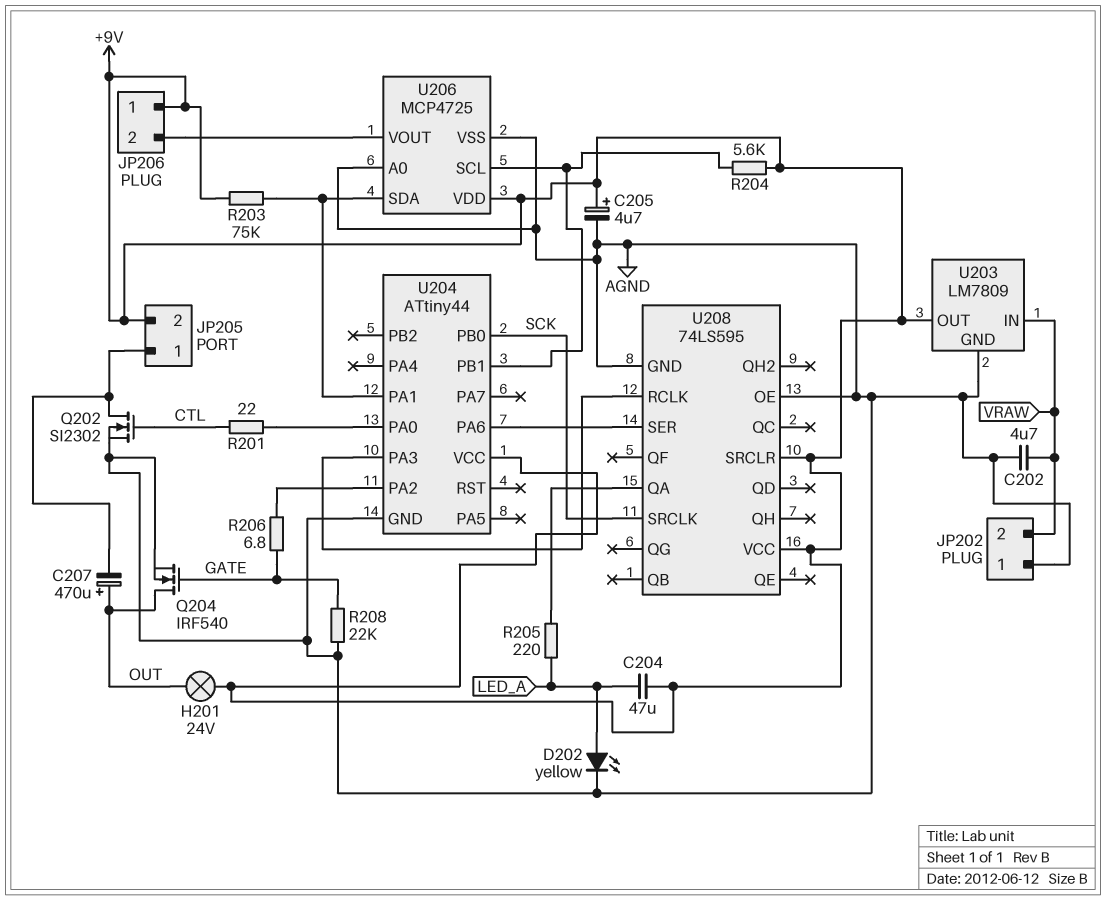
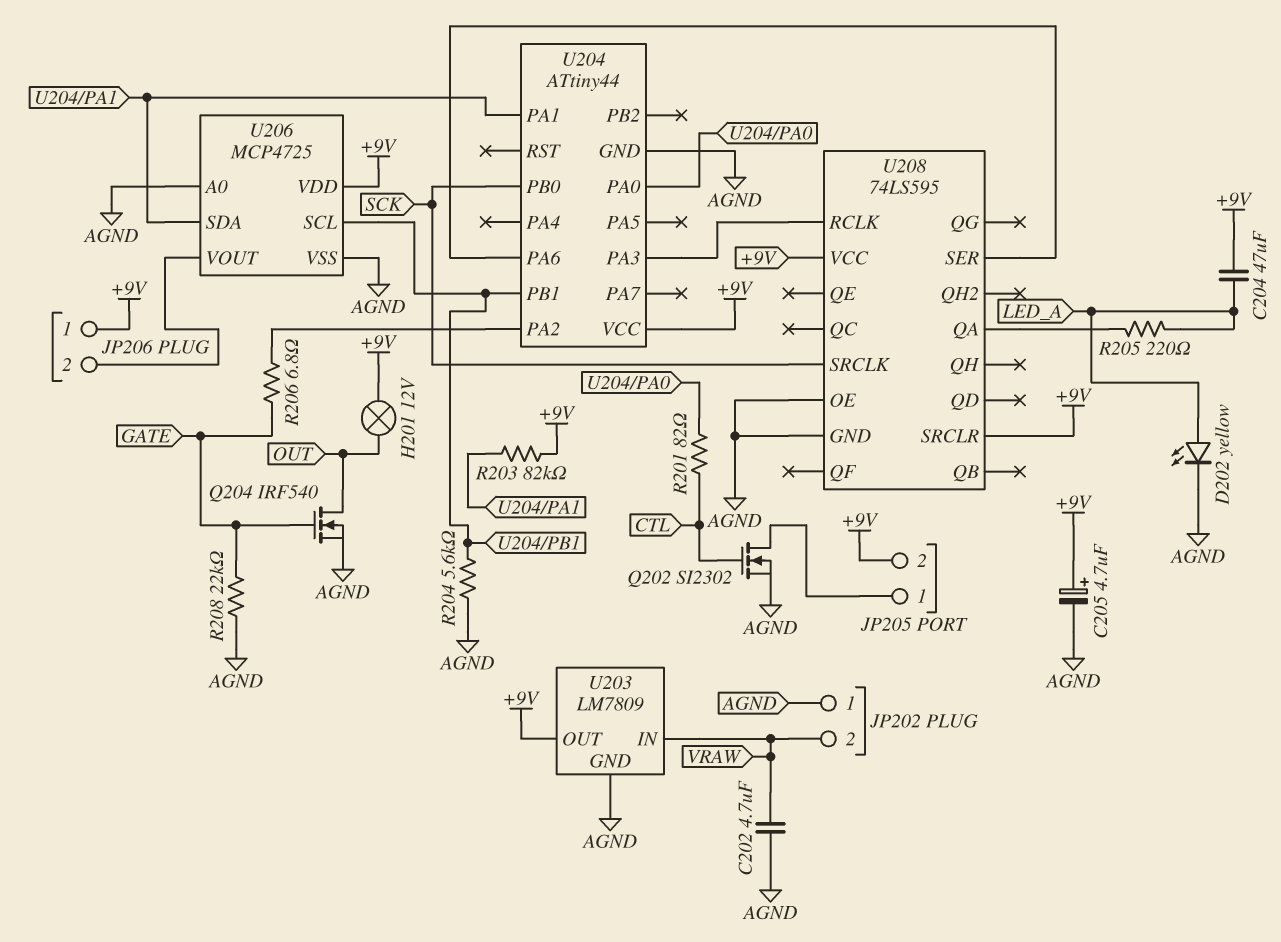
C207: 470uF (plus OUT, minus JP205/1) -> none
H201: lamp 24V (+9V, OUT) -> lamp 12V (+9V, OUT)
R201: 22 (CTL, U204/PA0) -> 82 (CTL, U204/PA0)
R203: 75k (+9V, U204/PA1) -> 82k (+9V, U204/PA1)
R204: 5.6k (+9V, U204/PB1) -> 5.6k (AGND, U204/PB1)

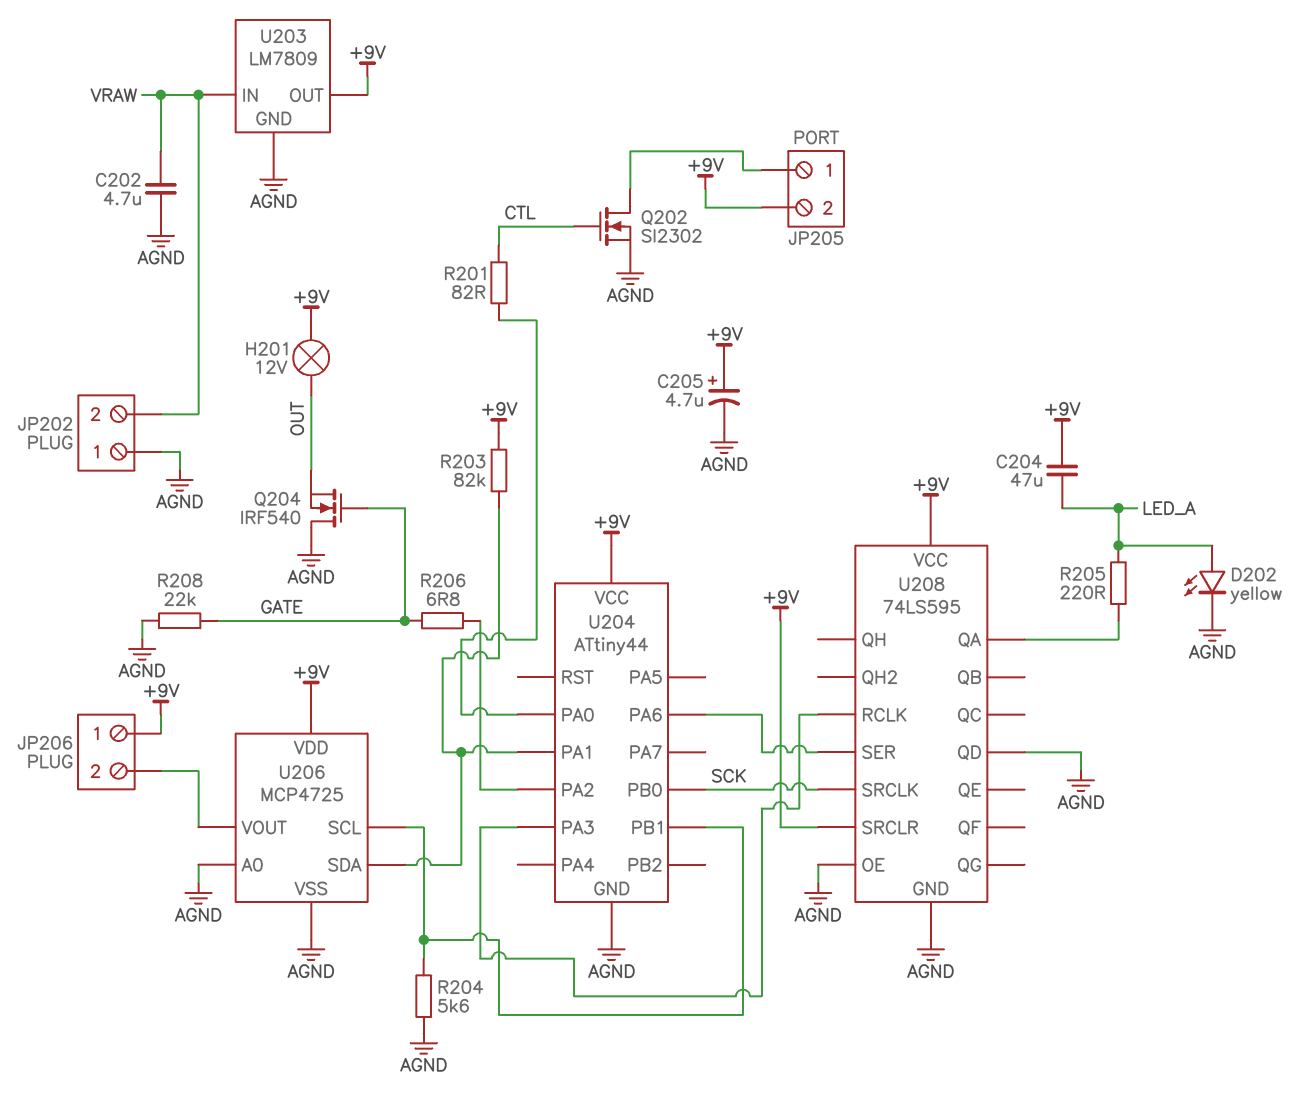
Q204: NMOS IRF540 (G GATE, D OUT, S AGND) -> NMOS IRF540 (G GATE, D AGND, S OUT)
U208 pin QD: none -> AGND

